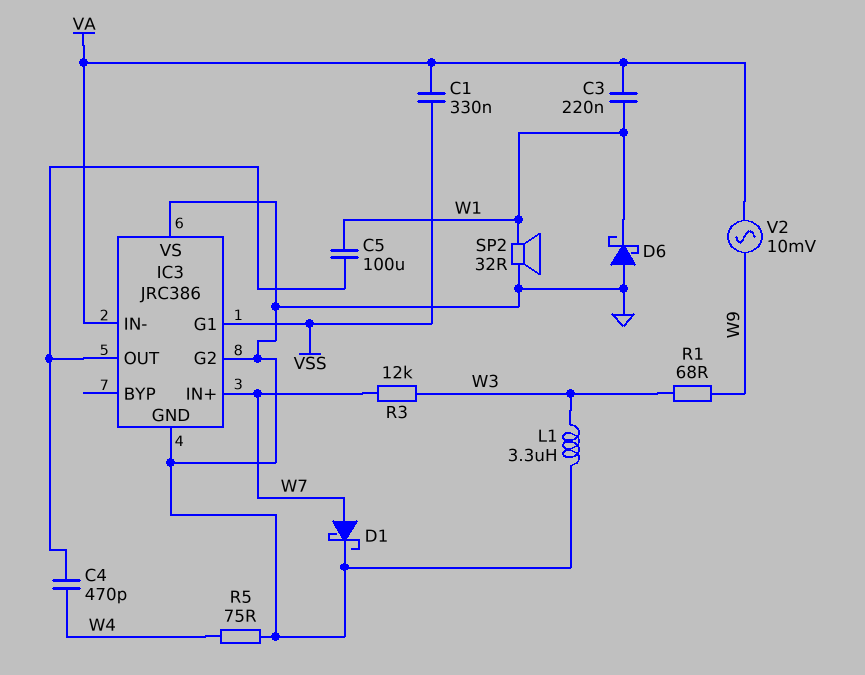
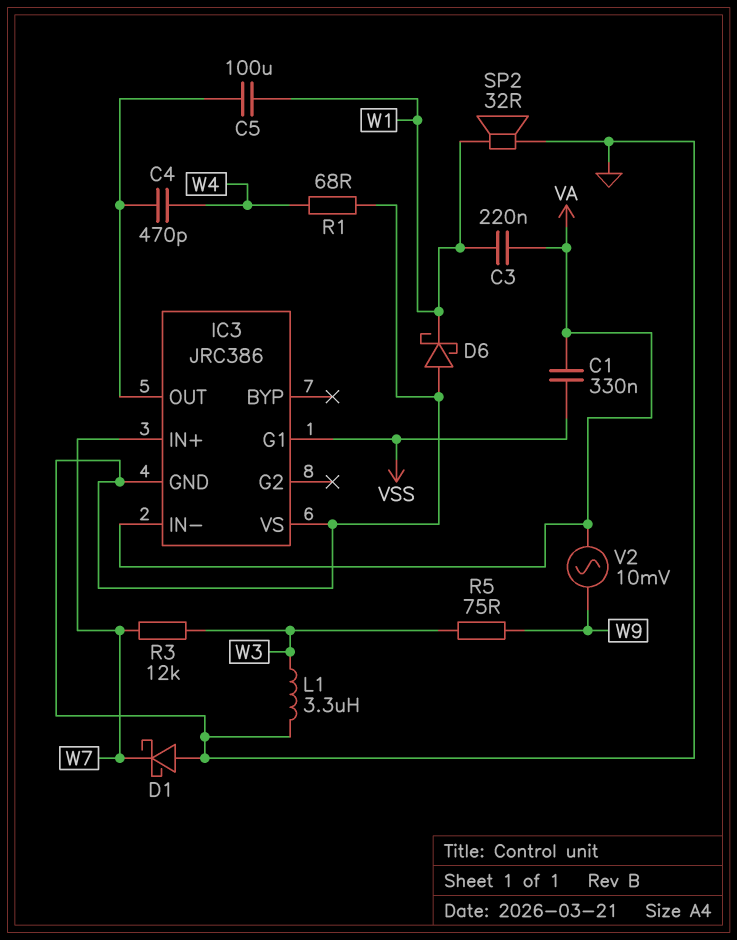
D1: schottky (A W7, K GND) -> schottky (A GND, K W7)
IC3 pin G2: GND -> none
R1: 68 (W3, W9) -> 68 (GND, W4)
R5: 75 (GND, W4) -> 75 (W3, W9)

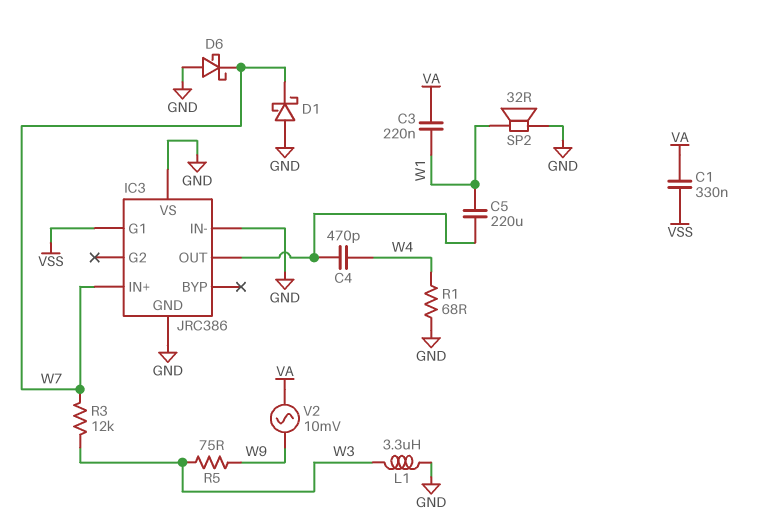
C5: 100uF (IC3/OUT, W1) -> 220uF (IC3/OUT, W1)
D6: schottky (A GND, K W1) -> schottky (A GND, K W7)
IC3 pin IN-: VA -> GND

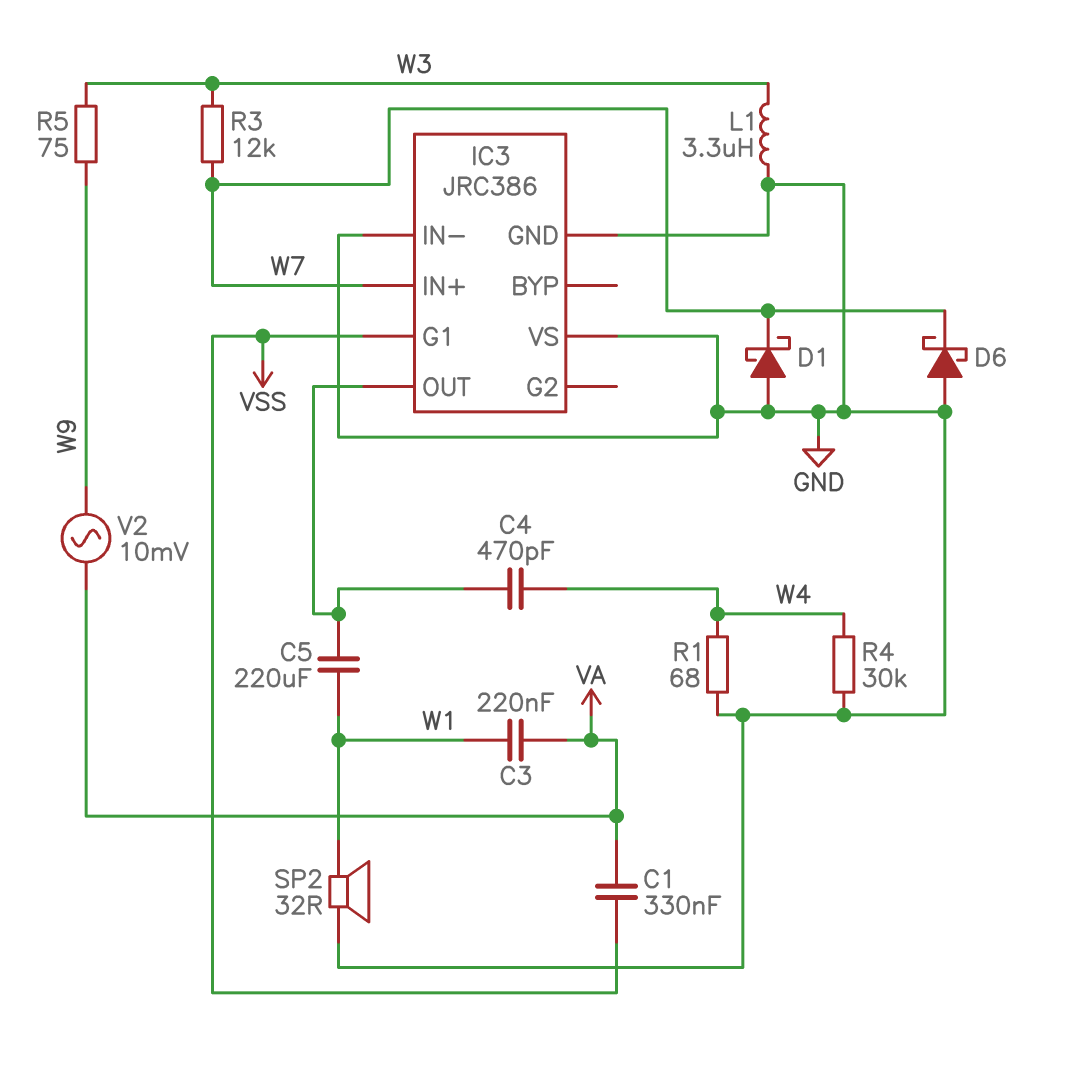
R4: none -> 30k (GND, W4)

